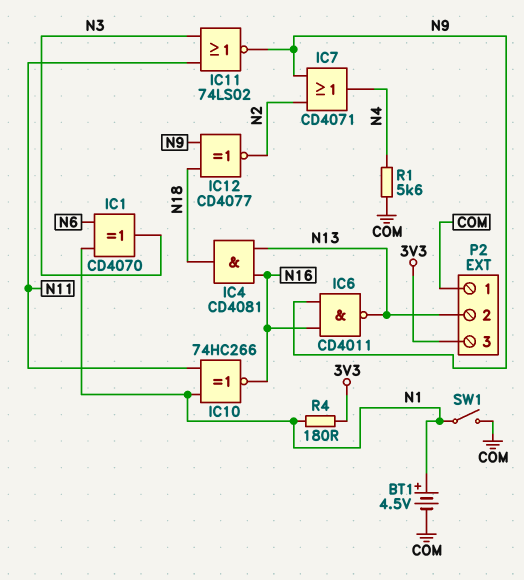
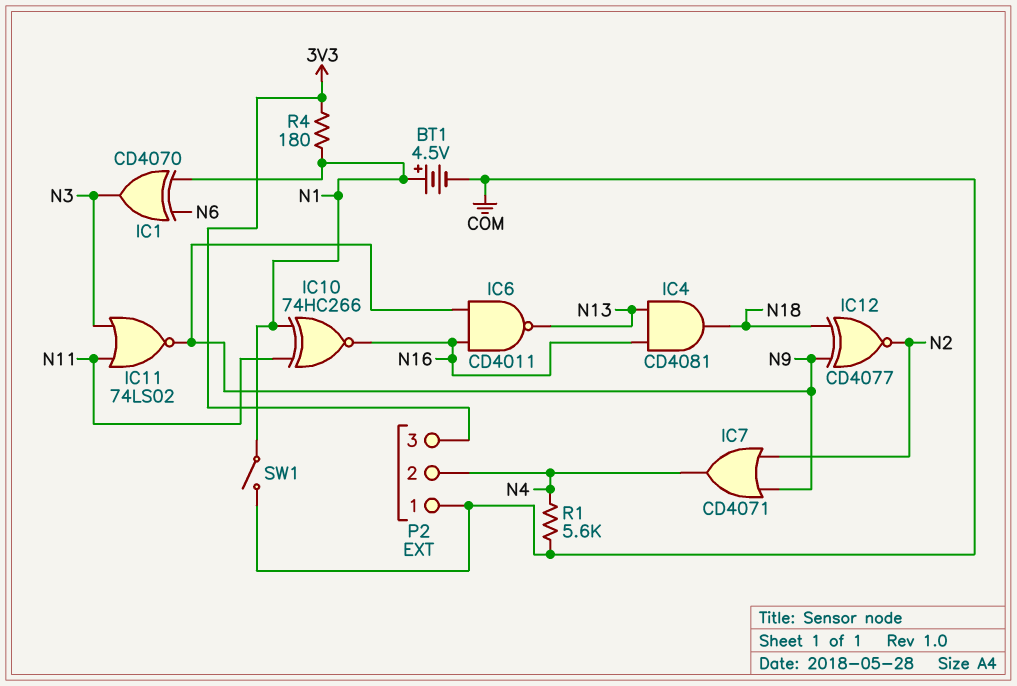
P2 pin 2: N13 -> N4

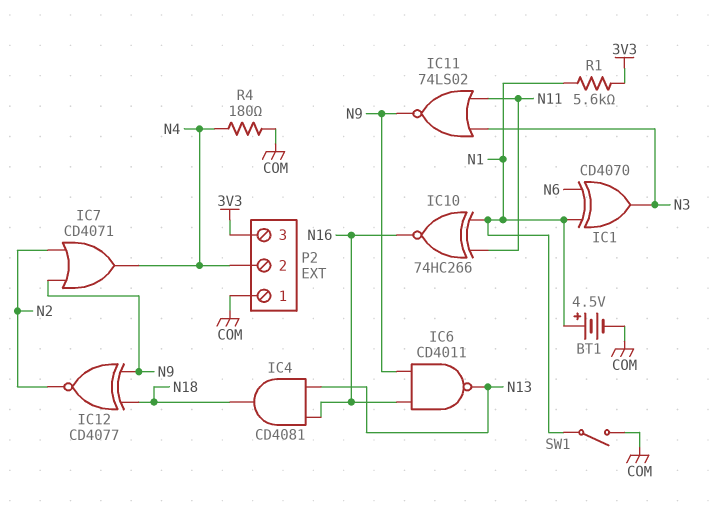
R1: 5.6k (COM, N4) -> 5.6k (3V3, N1)
R4: 180 (3V3, N1) -> 180 (COM, N4)

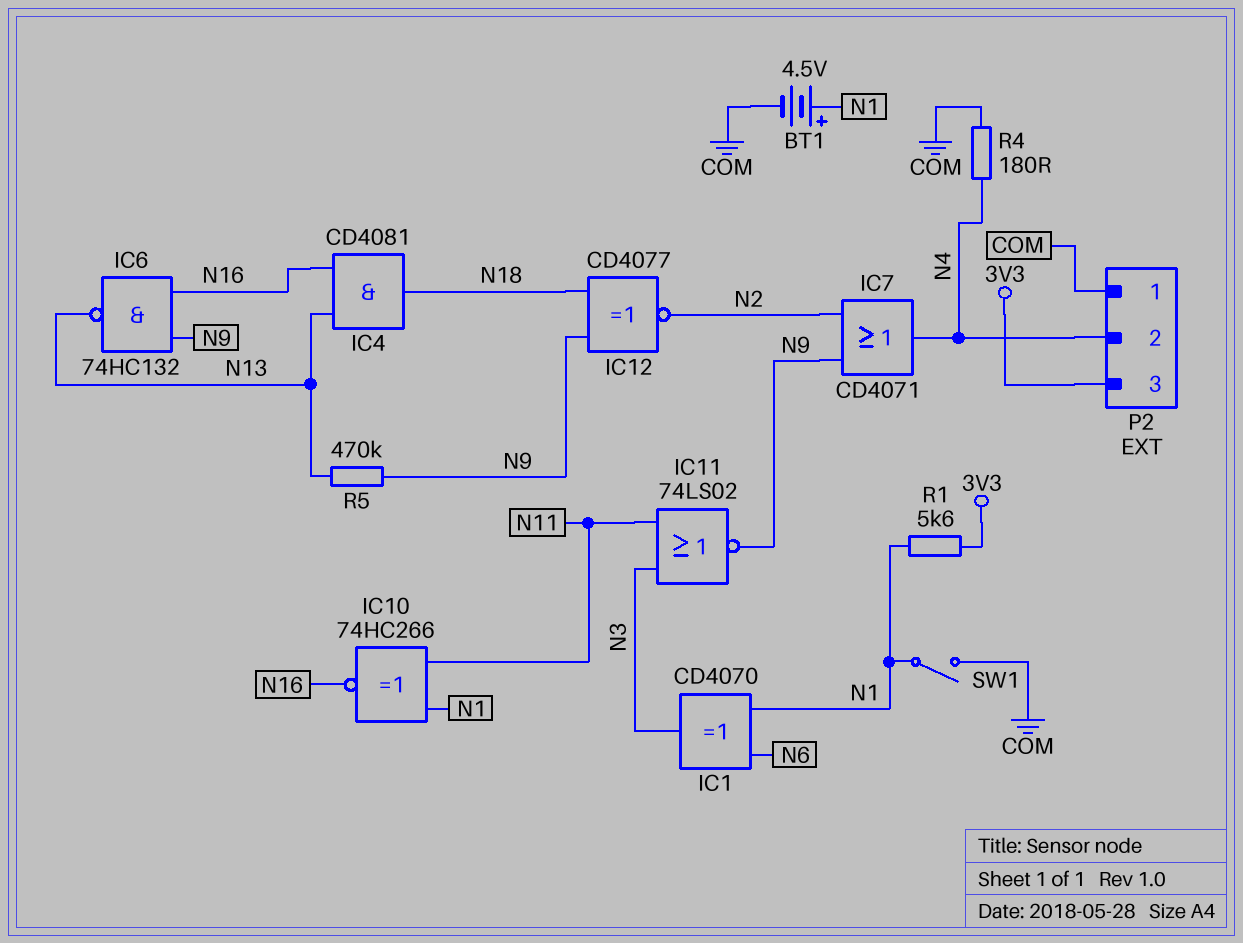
IC6: NAND CD4011 (in N9, in N16, out N13) -> NAND 74HC132 (in N9, in N16, out N13)
R5: none -> 470k (N9, N13)

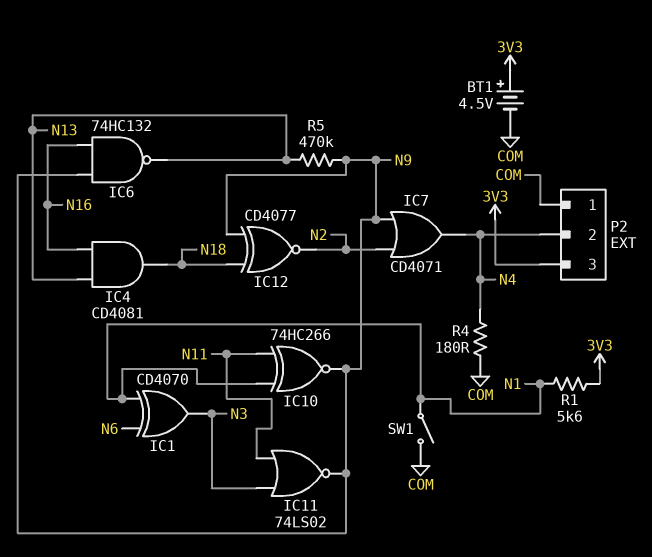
BT1: 4.5V (plus N1, minus COM) -> 4.5V (plus 3V3, minus COM)
IC10: XNOR 74HC266 (in N1, in N11, out N16) -> XNOR 74HC266 (in N1, in N11, out N9)

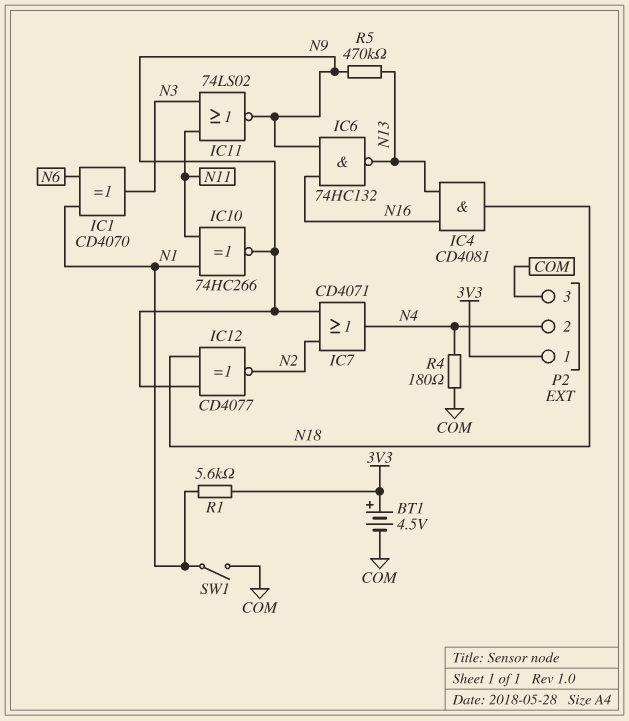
P2 pin 1: COM -> 3V3
P2 pin 3: 3V3 -> COM

